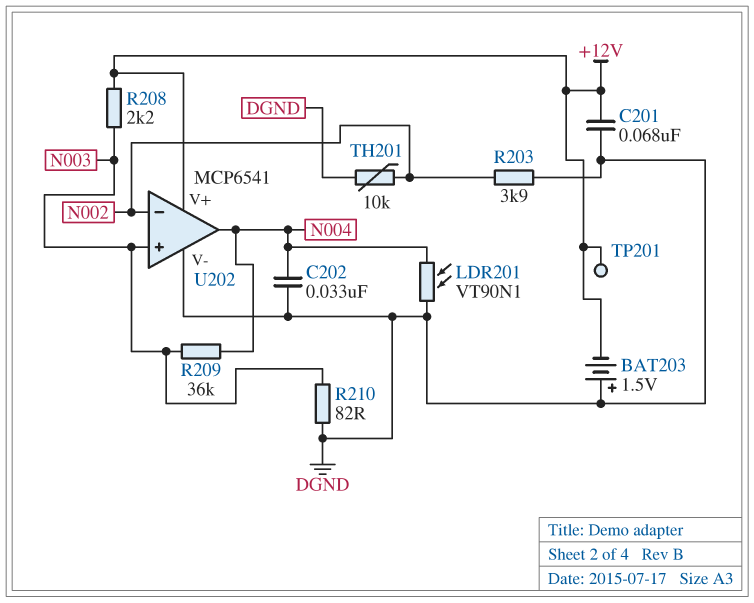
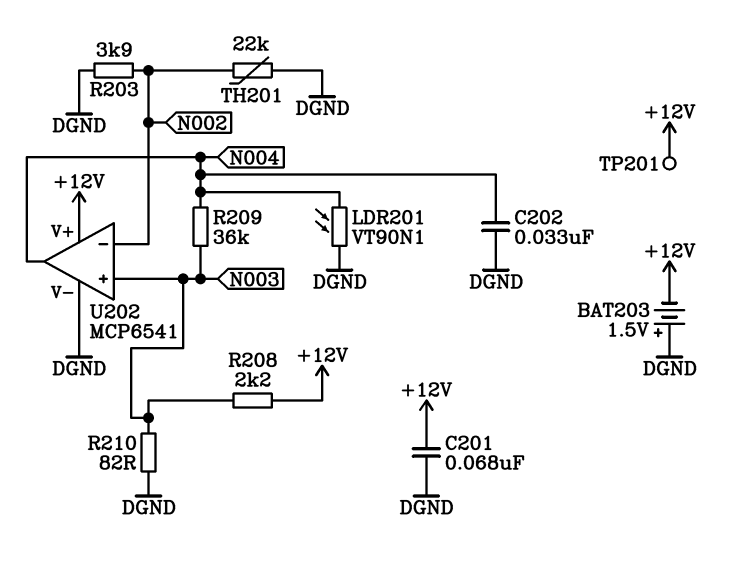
TH201: 10k (DGND, N002) -> 22k (DGND, N002)

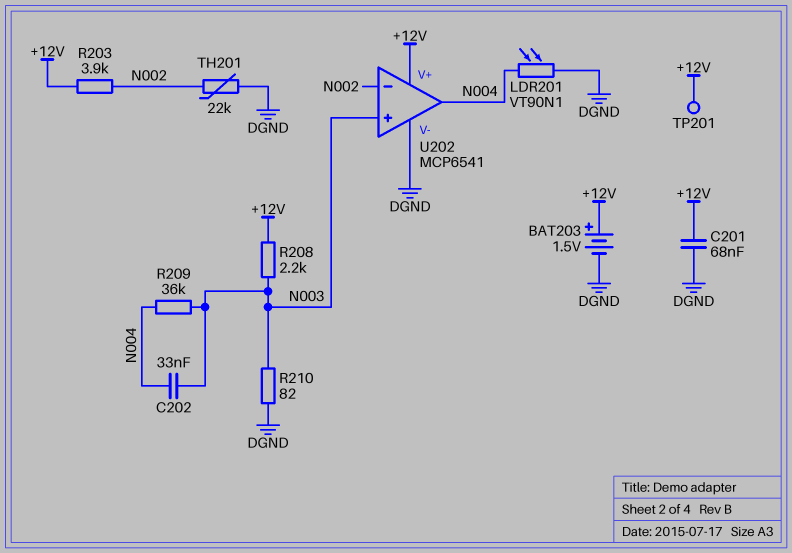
BAT203: 1.5V (plus DGND, minus +12V) -> 1.5V (plus +12V, minus DGND)
C202: 33nF (DGND, N004) -> 33nF (N003, N004)
R203: 3.9k (DGND, N002) -> 3.9k (+12V, N002)

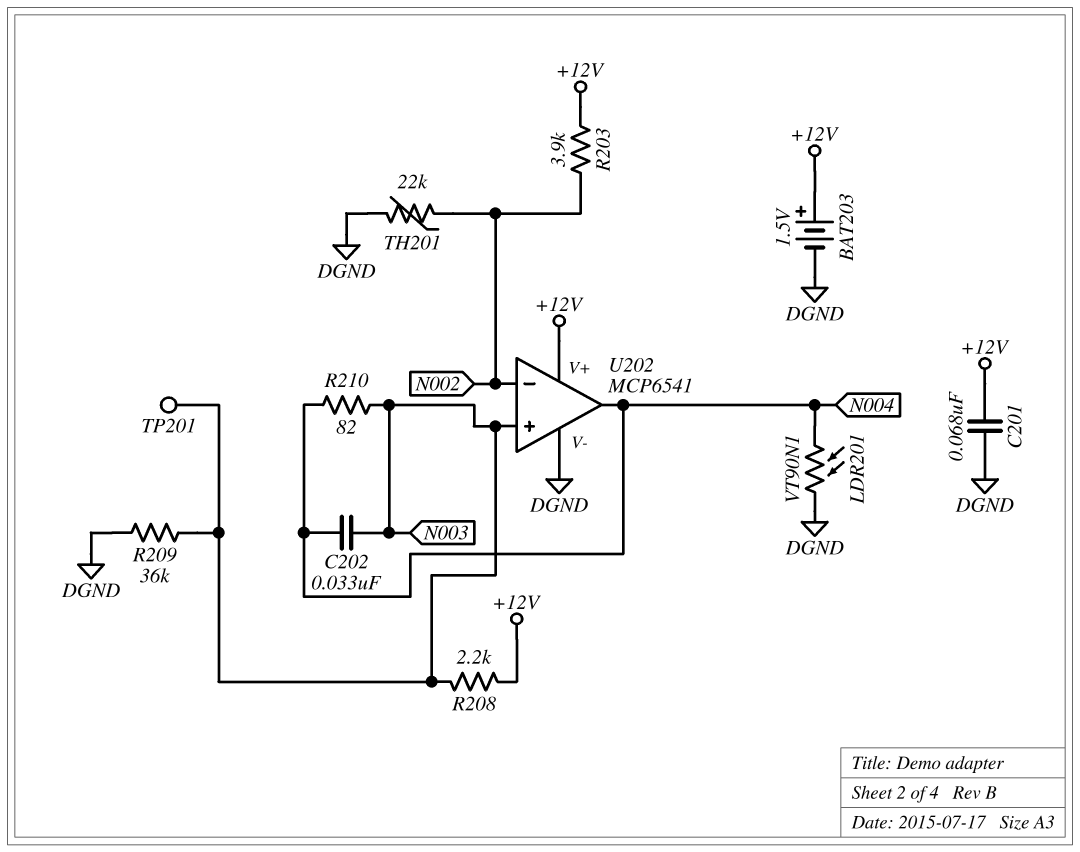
R209: 36k (N003, N004) -> 36k (DGND, N003)
R210: 82 (DGND, N003) -> 82 (N003, N004)
TP201: test point (+12V) -> test point (N003)

